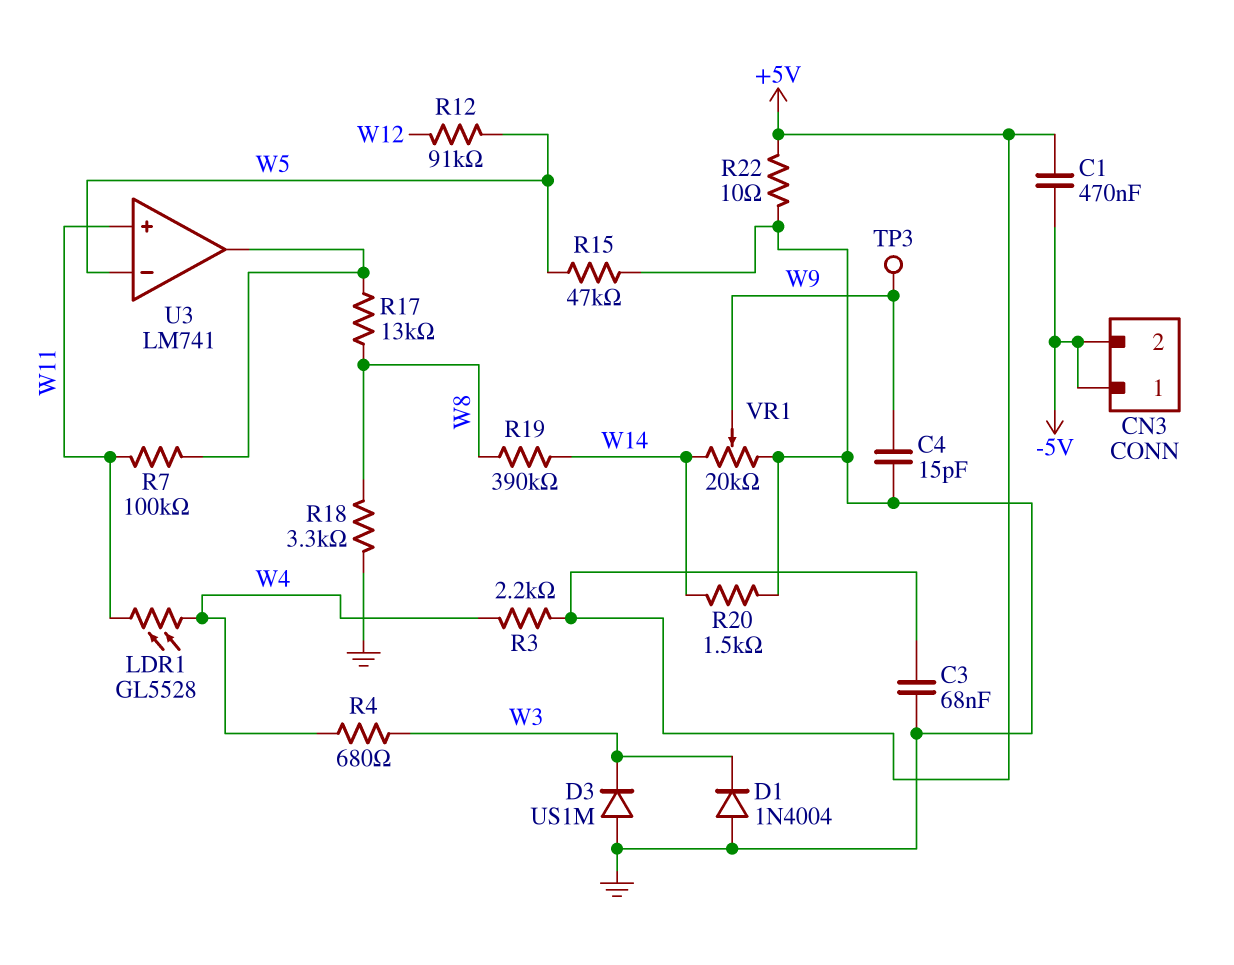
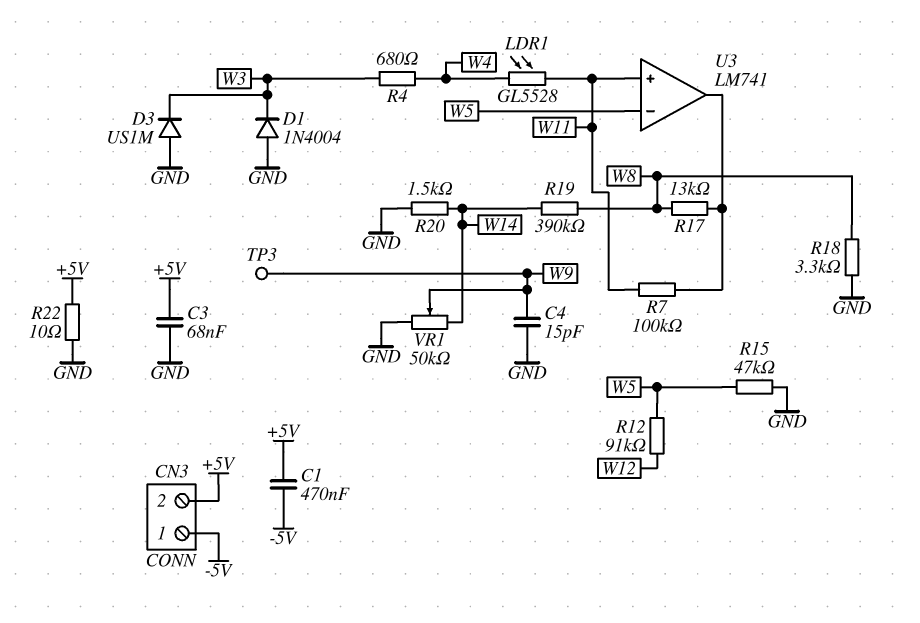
CN3 pin 2: -5V -> +5V
R3: 2.2k (+5V, W4) -> none
VR1: 20k (GND, W14, wiper W9) -> 50k (GND, W14, wiper W9)

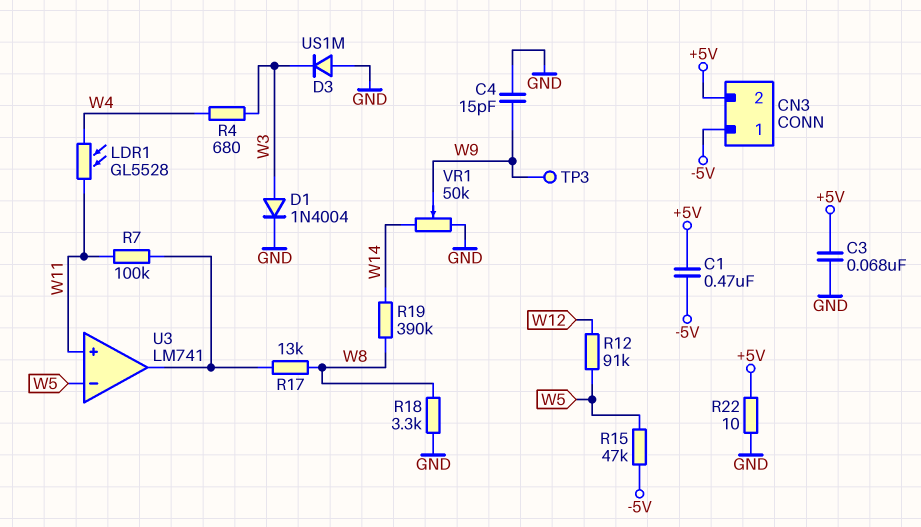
D1: diode 1N4004 (A GND, K W3) -> diode 1N4004 (A W3, K GND)
R15: 47k (GND, W5) -> 47k (-5V, W5)
R20: 1.5k (GND, W14) -> none

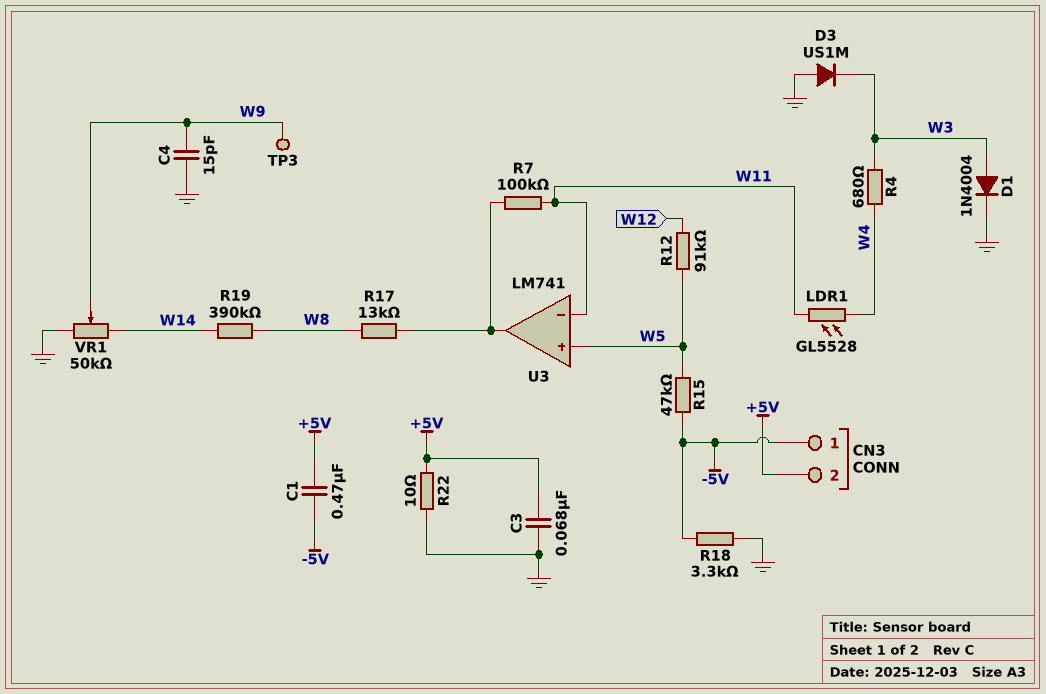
R18: 3.3k (GND, W8) -> 3.3k (-5V, GND)
U3 pin in+: W11 -> W5
U3 pin in-: W5 -> W11

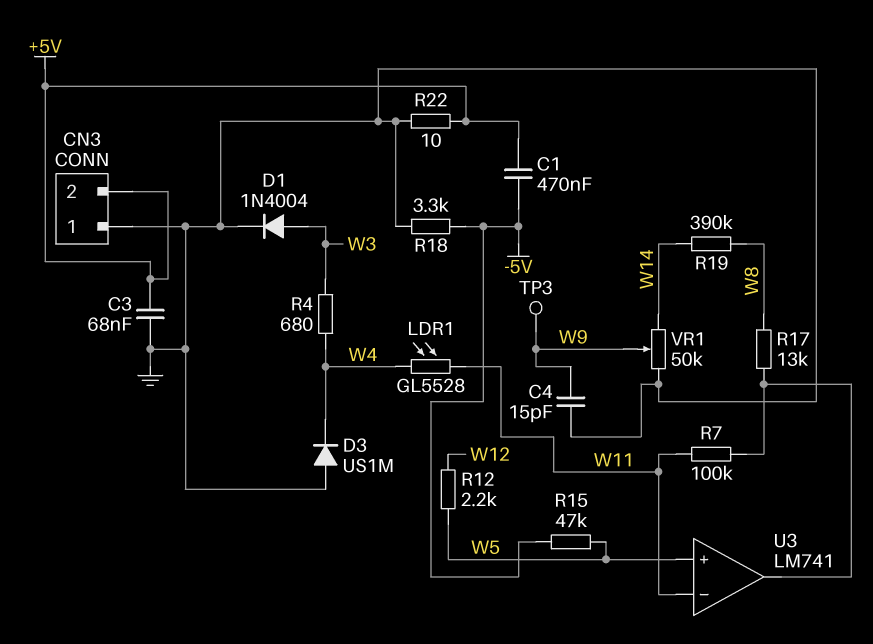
CN3 pin 1: -5V -> GND
D3: diode US1M (A GND, K W3) -> diode US1M (A GND, K W4)
R12: 91k (W5, W12) -> 2.2k (W5, W12)

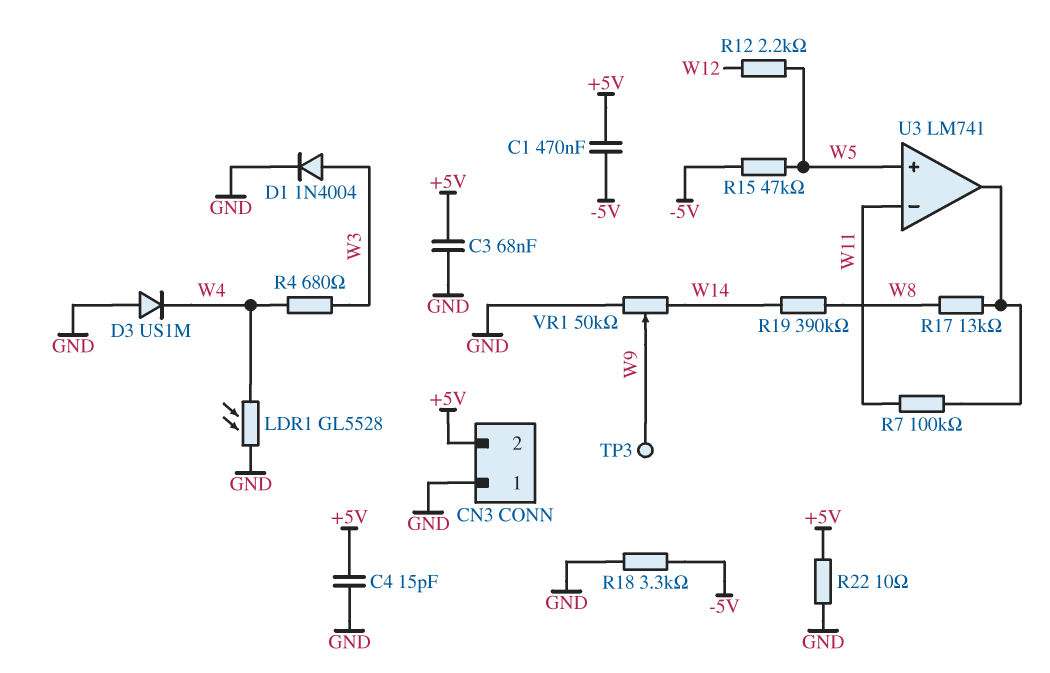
C4: 15pF (GND, W9) -> 15pF (+5V, GND)
LDR1: GL5528 (W4, W11) -> GL5528 (GND, W4)

